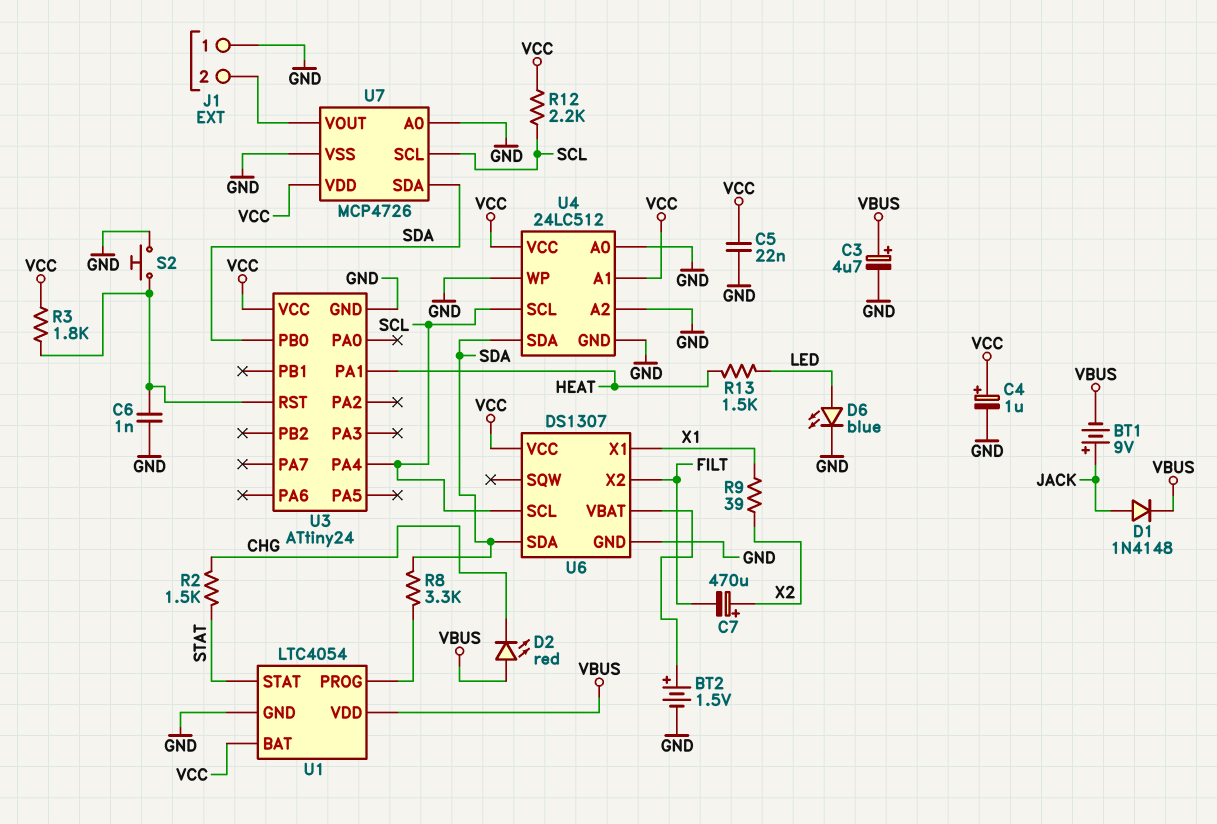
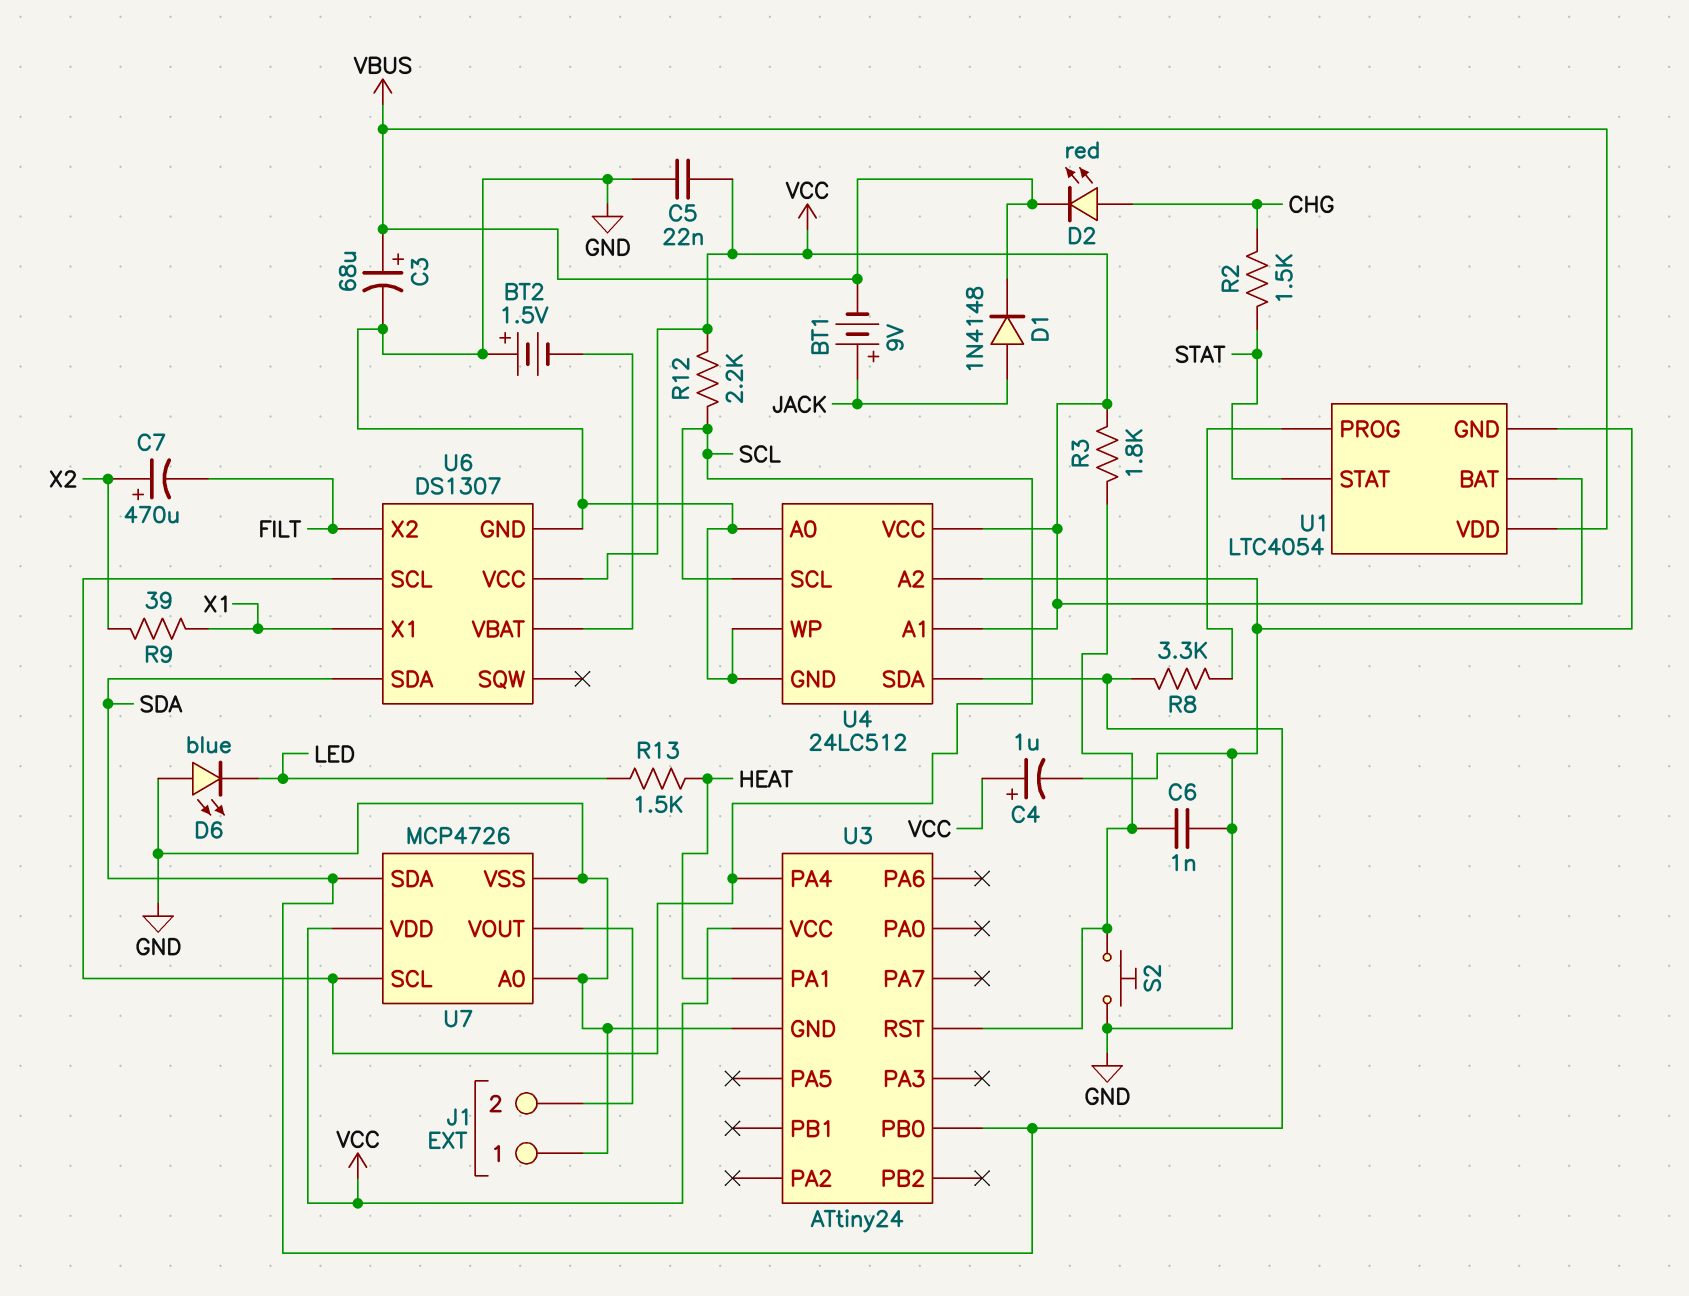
BT2: 1.5V (plus U6/VBAT, minus GND) -> 1.5V (plus GND, minus U6/VBAT)
C3: 4.7uF (plus VBUS, minus GND) -> 68uF (plus VBUS, minus GND)
D2: LED red (A VBUS, K CHG) -> LED red (A CHG, K VBUS)
D6: LED blue (A LED, K GND) -> LED blue (A GND, K LED)

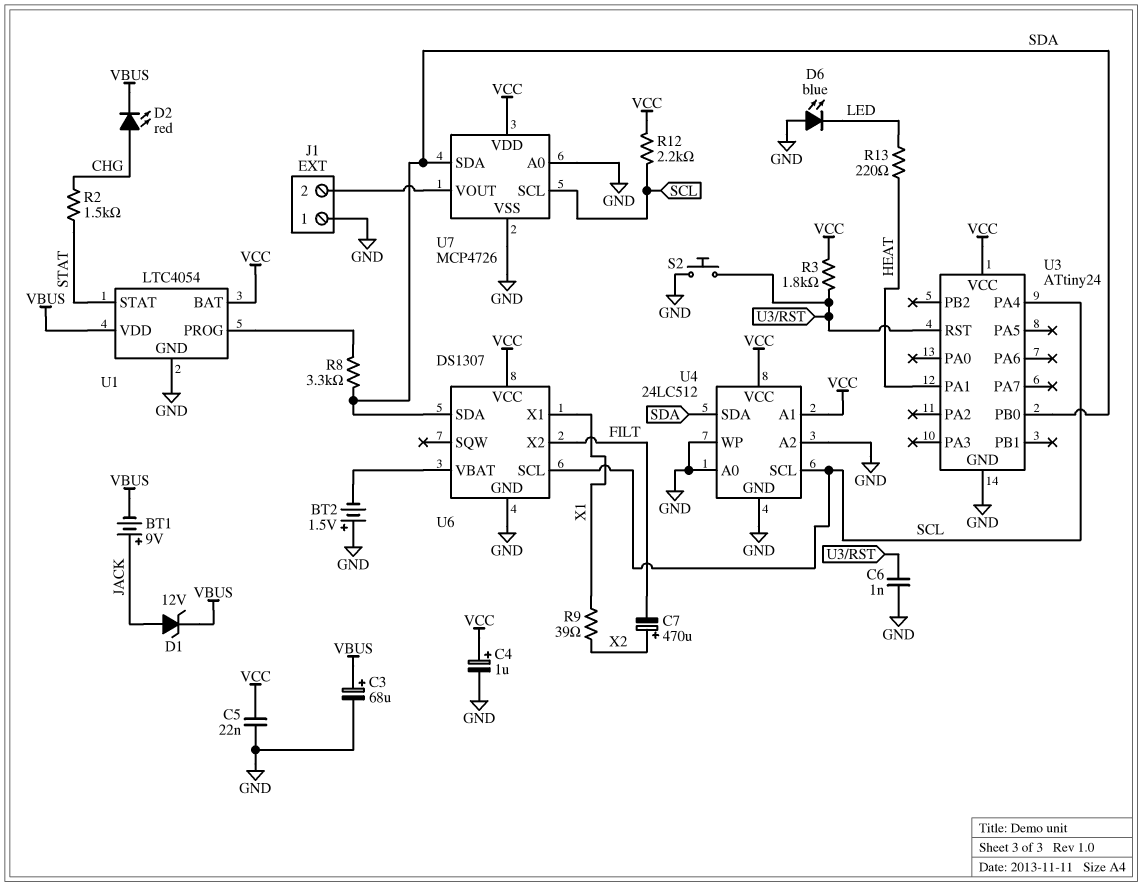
D1: diode 1N4148 (A JACK, K VBUS) -> zener 12V (A JACK, K VBUS)
R13: 1.5k (HEAT, LED) -> 220 (HEAT, LED)

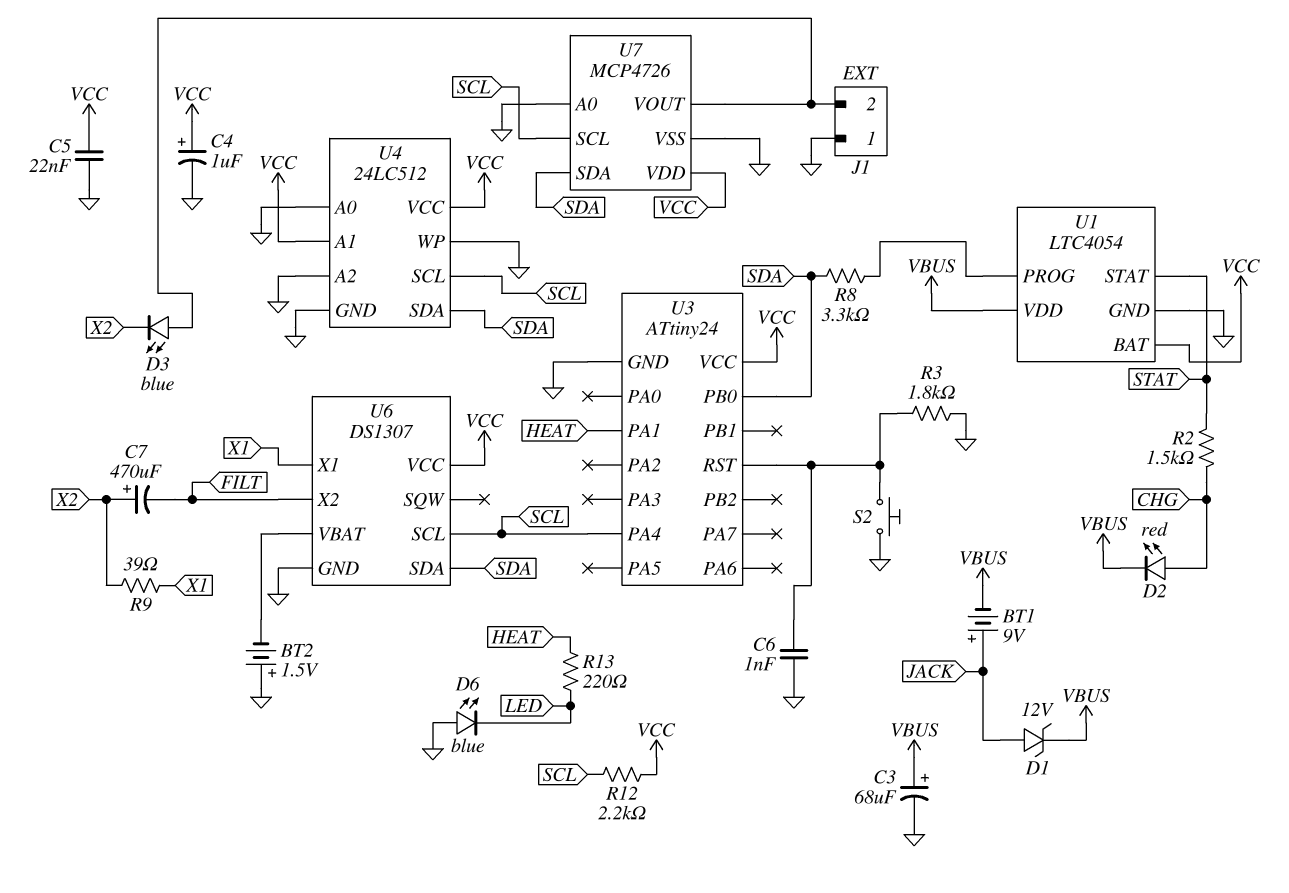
D3: none -> LED blue (A J1/2, K X2)
R3: 1.8k (U3/RST, VCC) -> 1.8k (GND, U3/RST)

